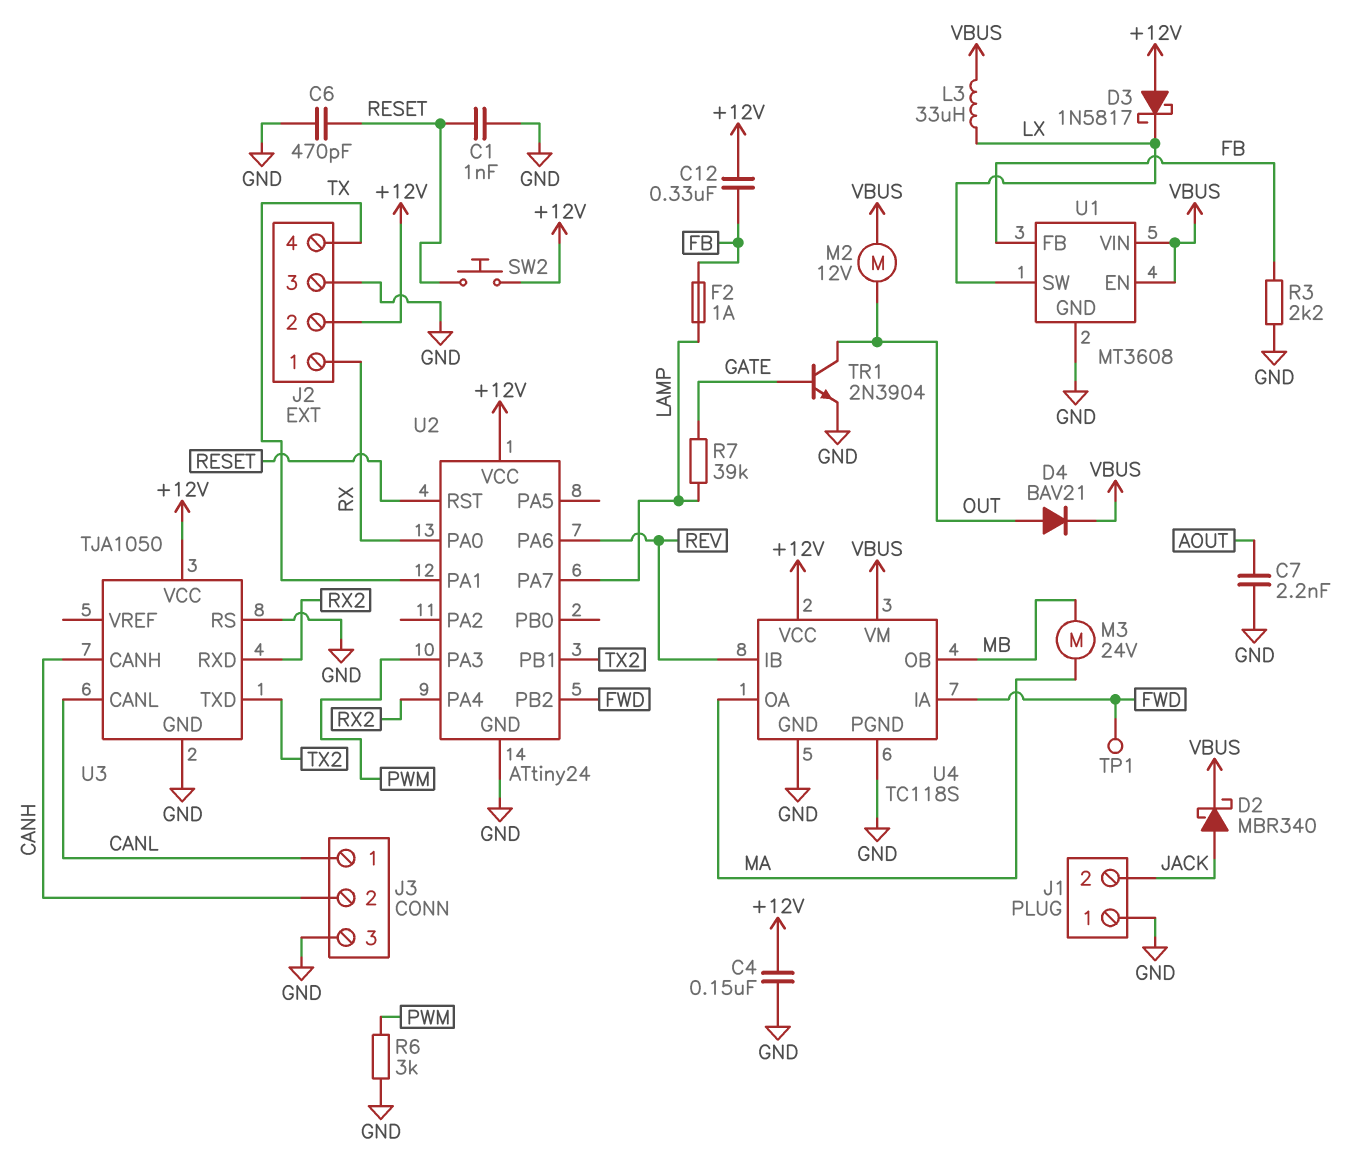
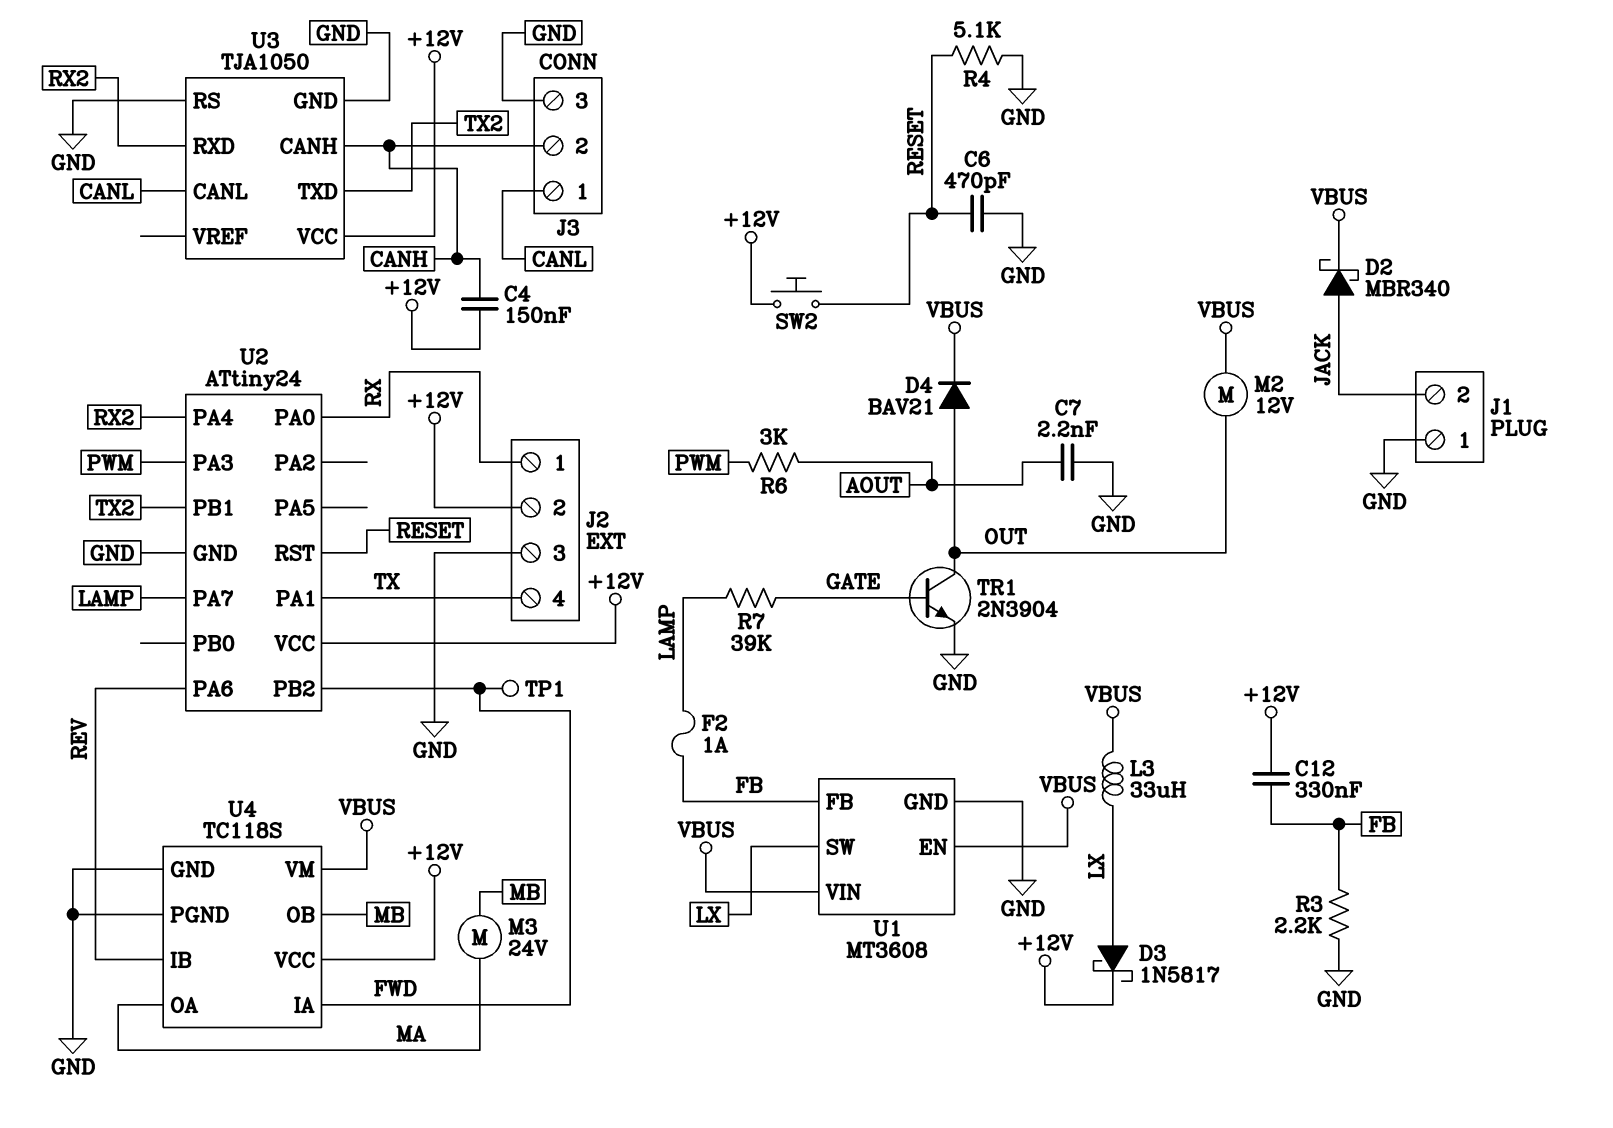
C1: 1nF (GND, RESET) -> none
C4: 150nF (+12V, GND) -> 150nF (+12V, CANH)
D3: schottky 1N5817 (A +12V, K LX) -> schottky 1N5817 (A LX, K +12V)
R4: none -> 5.1k (GND, RESET)
R6: 3k (GND, PWM) -> 3k (AOUT, PWM)

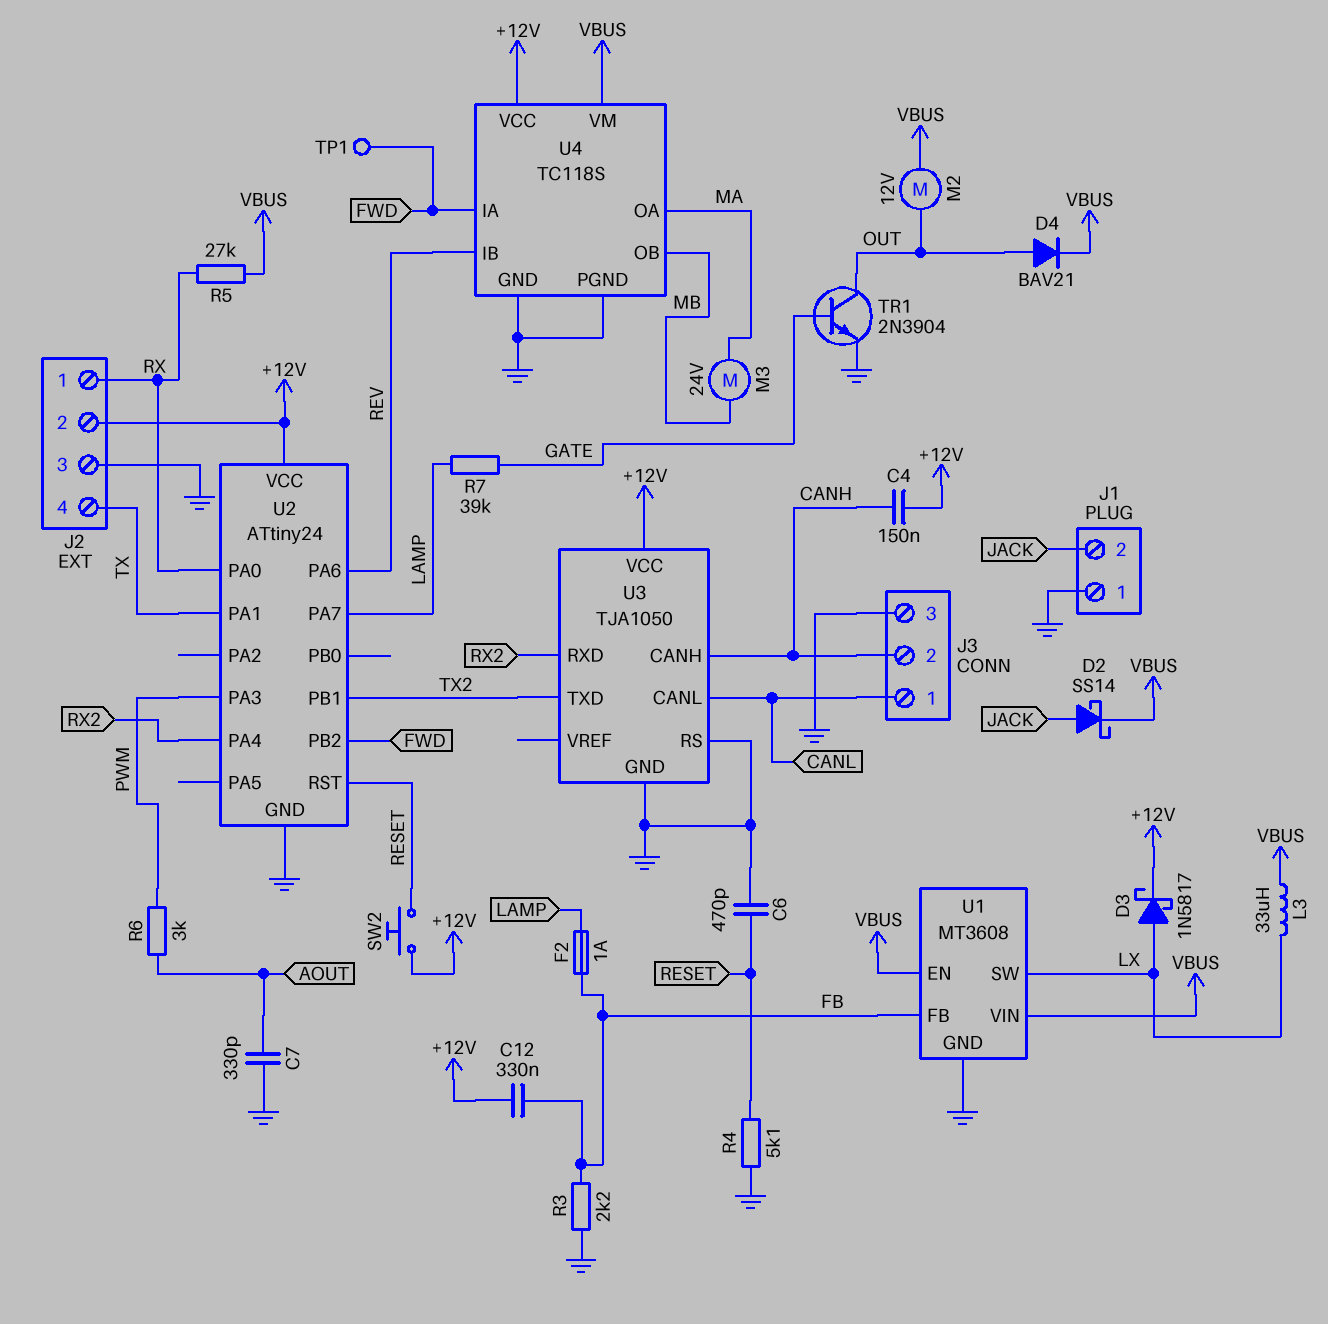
C7: 2.2nF (AOUT, GND) -> 330pF (AOUT, GND)
D2: schottky MBR340 (A JACK, K VBUS) -> schottky SS14 (A JACK, K VBUS)
R5: none -> 27k (RX, VBUS)

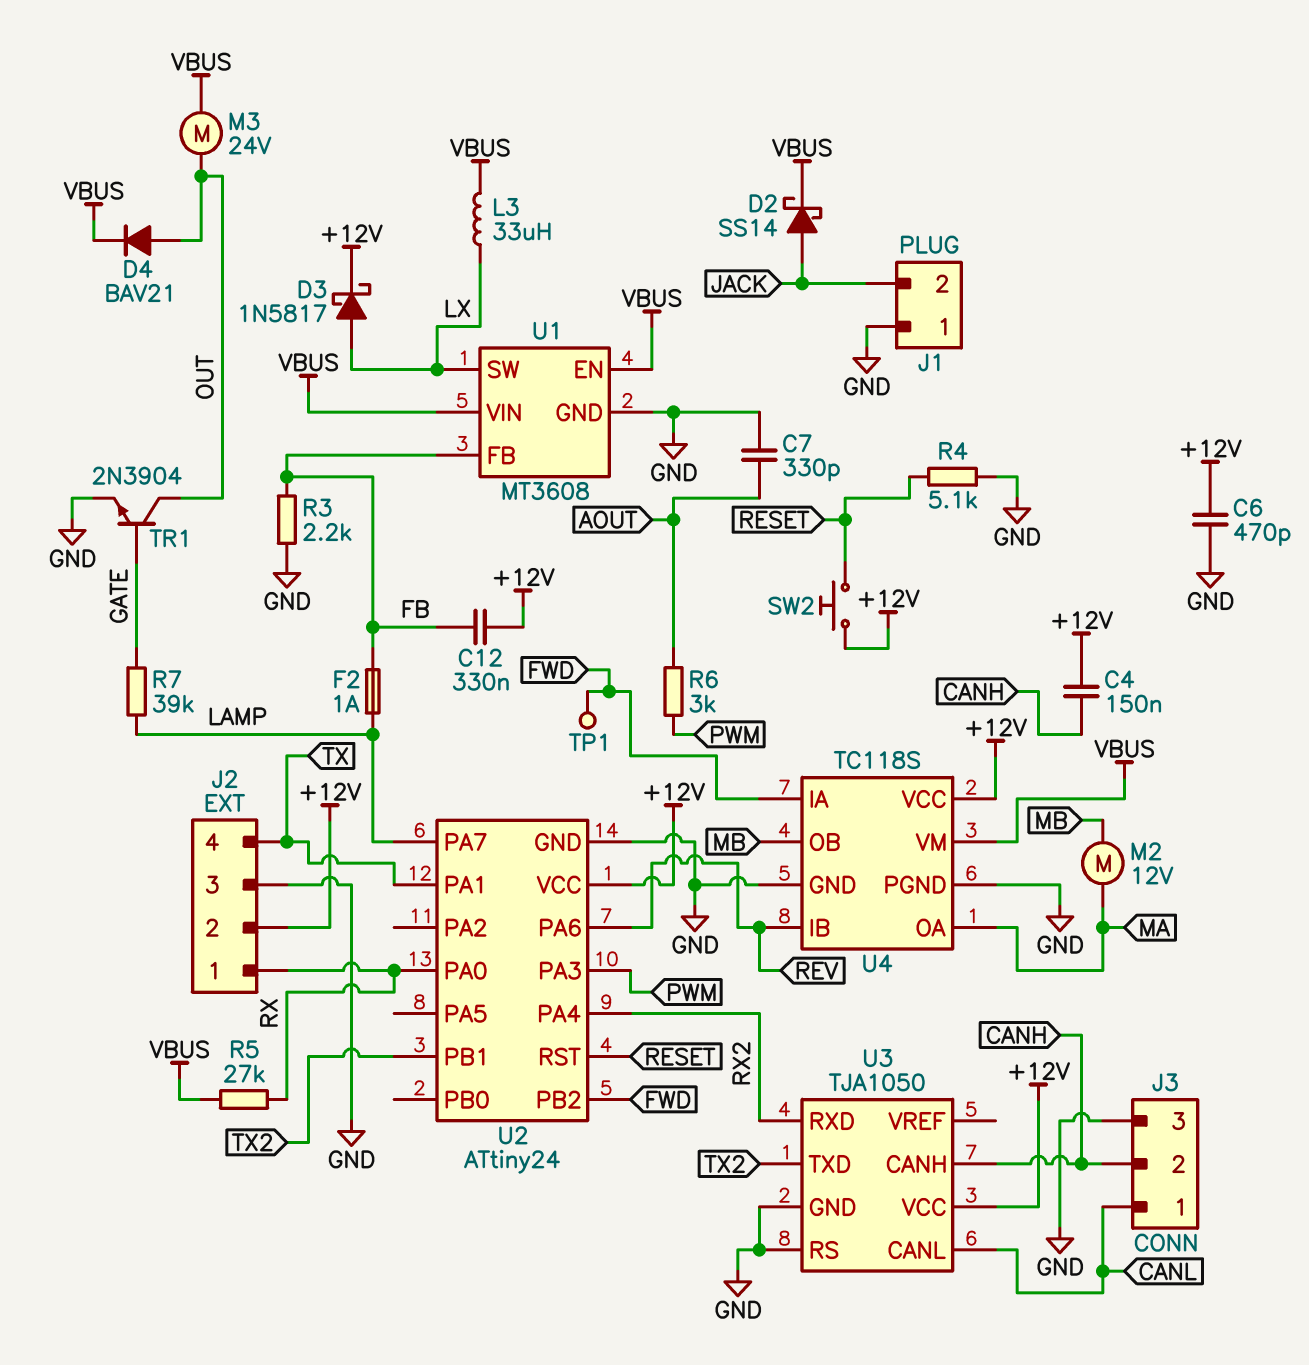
C6: 470pF (GND, RESET) -> 470pF (+12V, GND)
M2: motor 12V (OUT, VBUS) -> motor 12V (MA, MB)
M3: motor 24V (MA, MB) -> motor 24V (OUT, VBUS)

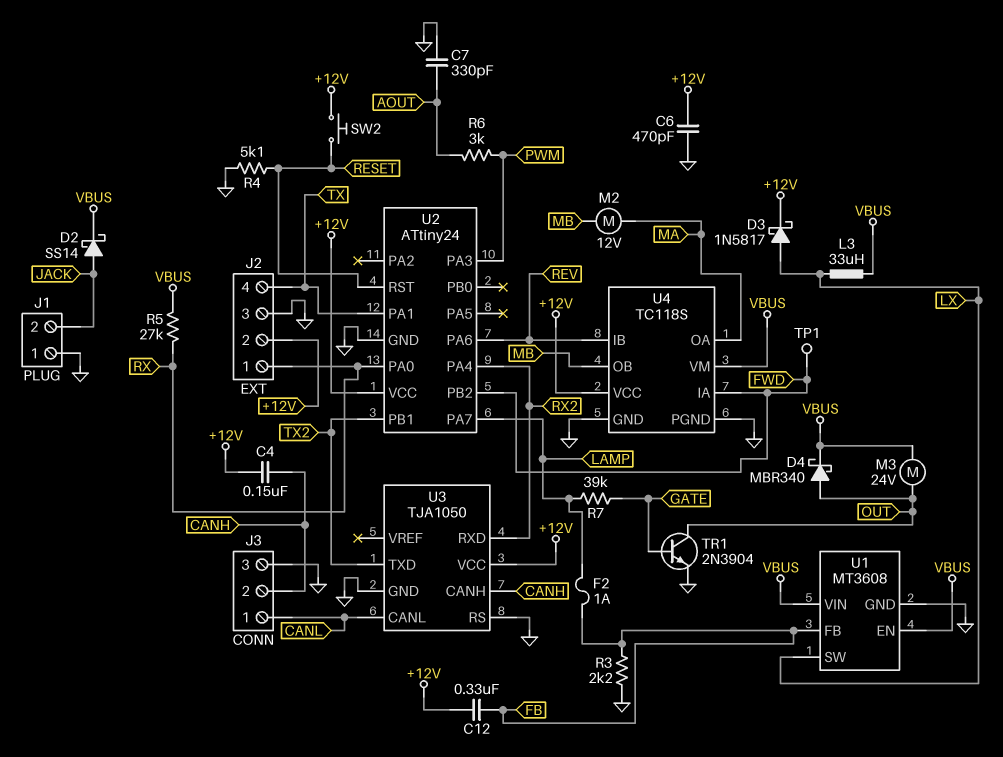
D4: diode BAV21 (A OUT, K VBUS) -> schottky MBR340 (A OUT, K VBUS)

